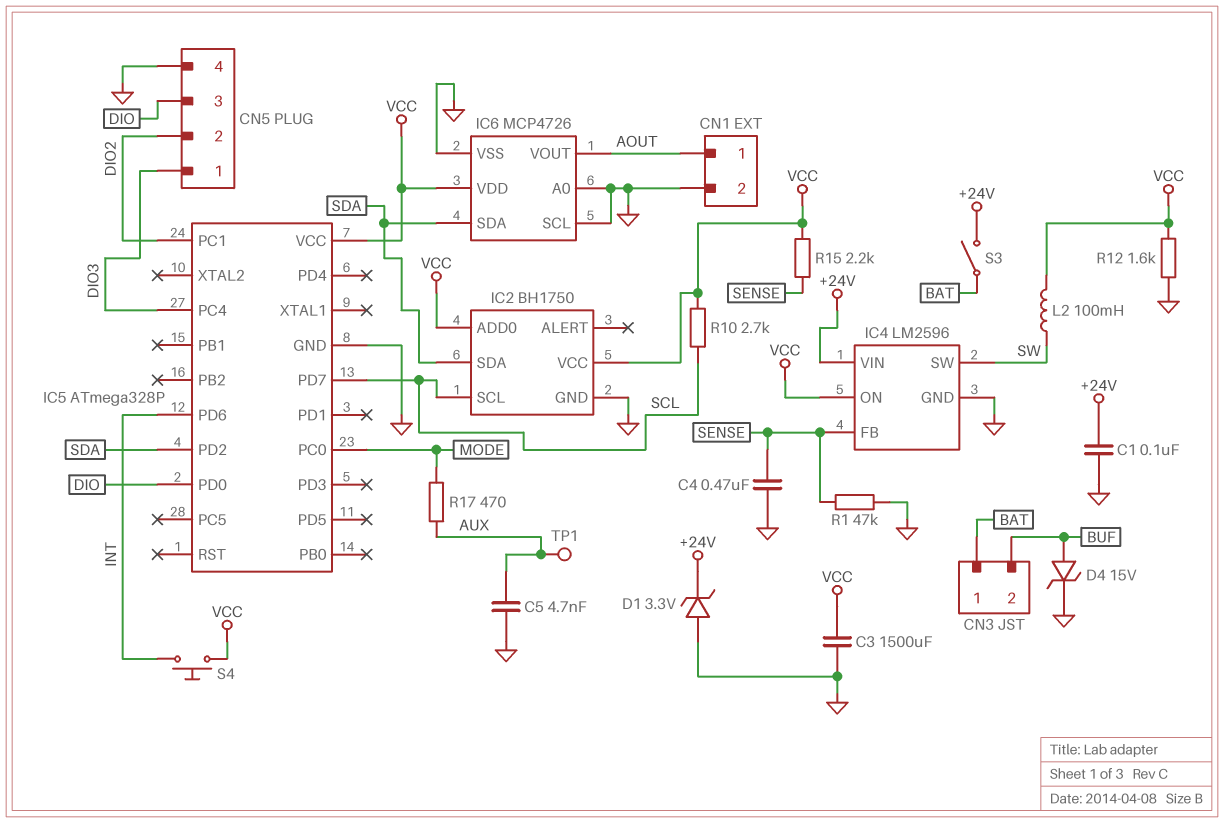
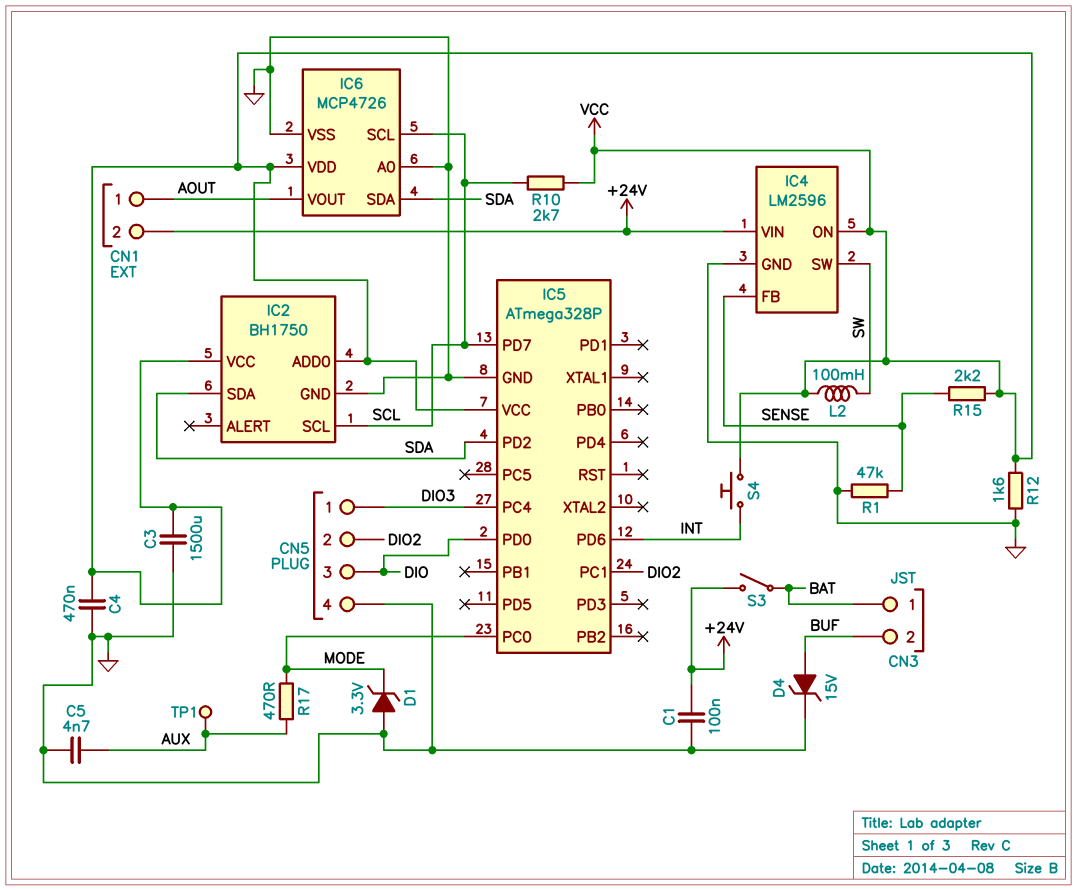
C4: 470nF (GND, SENSE) -> 470nF (GND, VCC)
CN1 pin 2: GND -> +24V
D1: zener 3.3V (A GND, K +24V) -> zener 3.3V (A GND, K MODE)
IC6 pin SCL: GND -> SCL

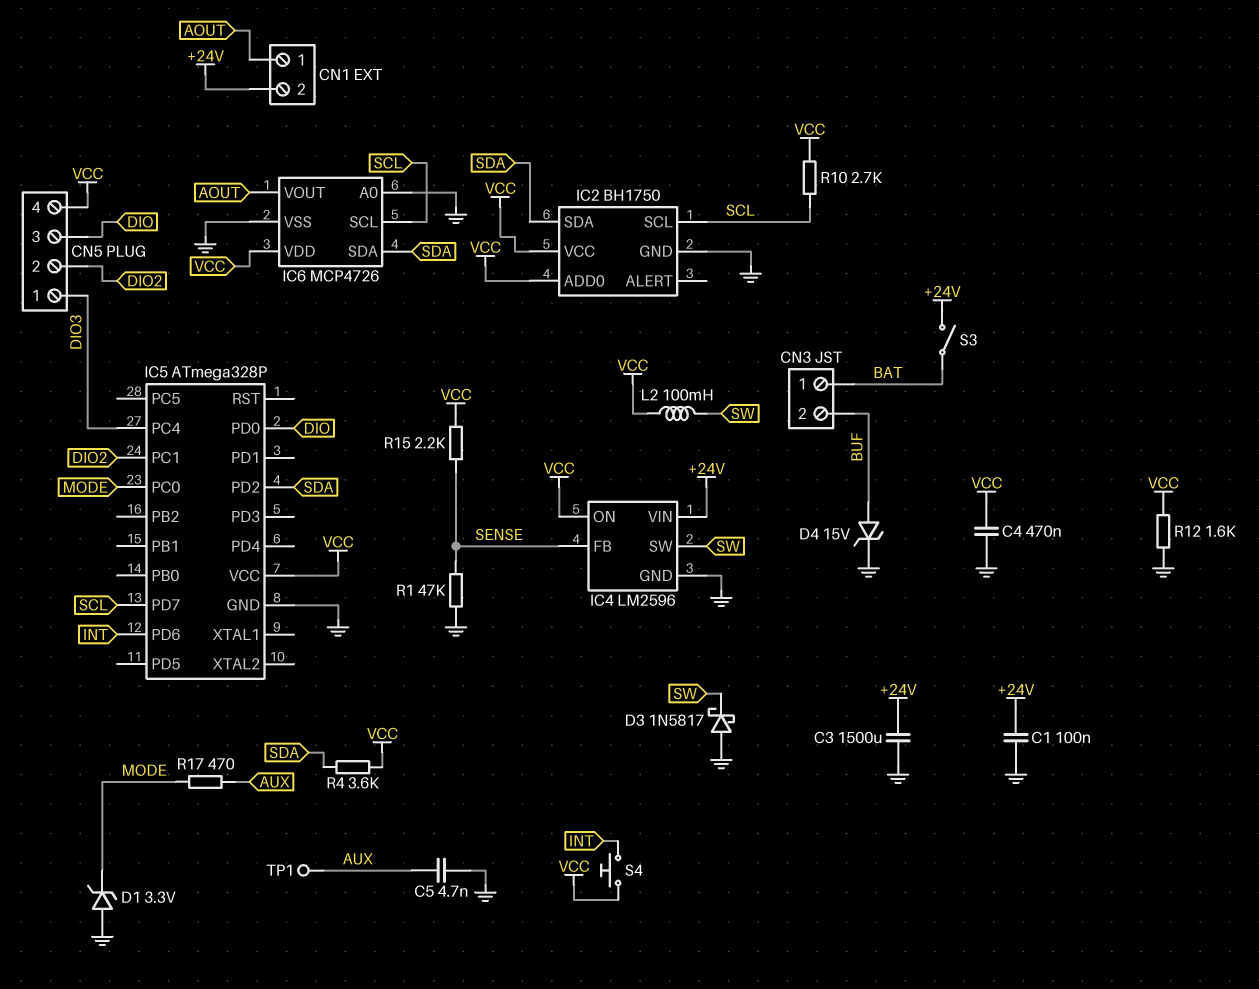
C3: 1500uF (GND, VCC) -> 1500uF (+24V, GND)
CN5 pin 4: GND -> VCC
D3: none -> schottky 1N5817 (A GND, K SW)
R4: none -> 3.6k (SDA, VCC)

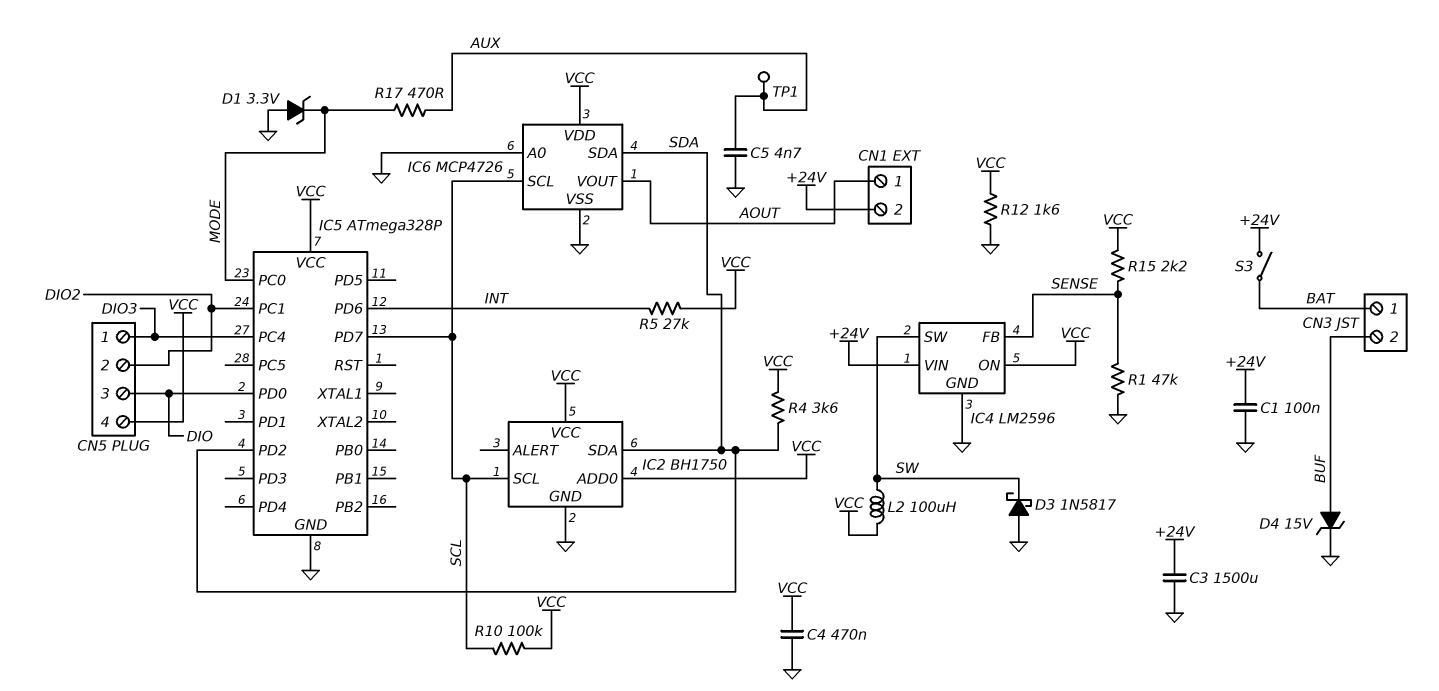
L2: 100mH (SW, VCC) -> 100uH (SW, VCC)
R5: none -> 27k (INT, VCC)
R10: 2.7k (SCL, VCC) -> 100k (SCL, VCC)
S4: button (INT, VCC) -> none

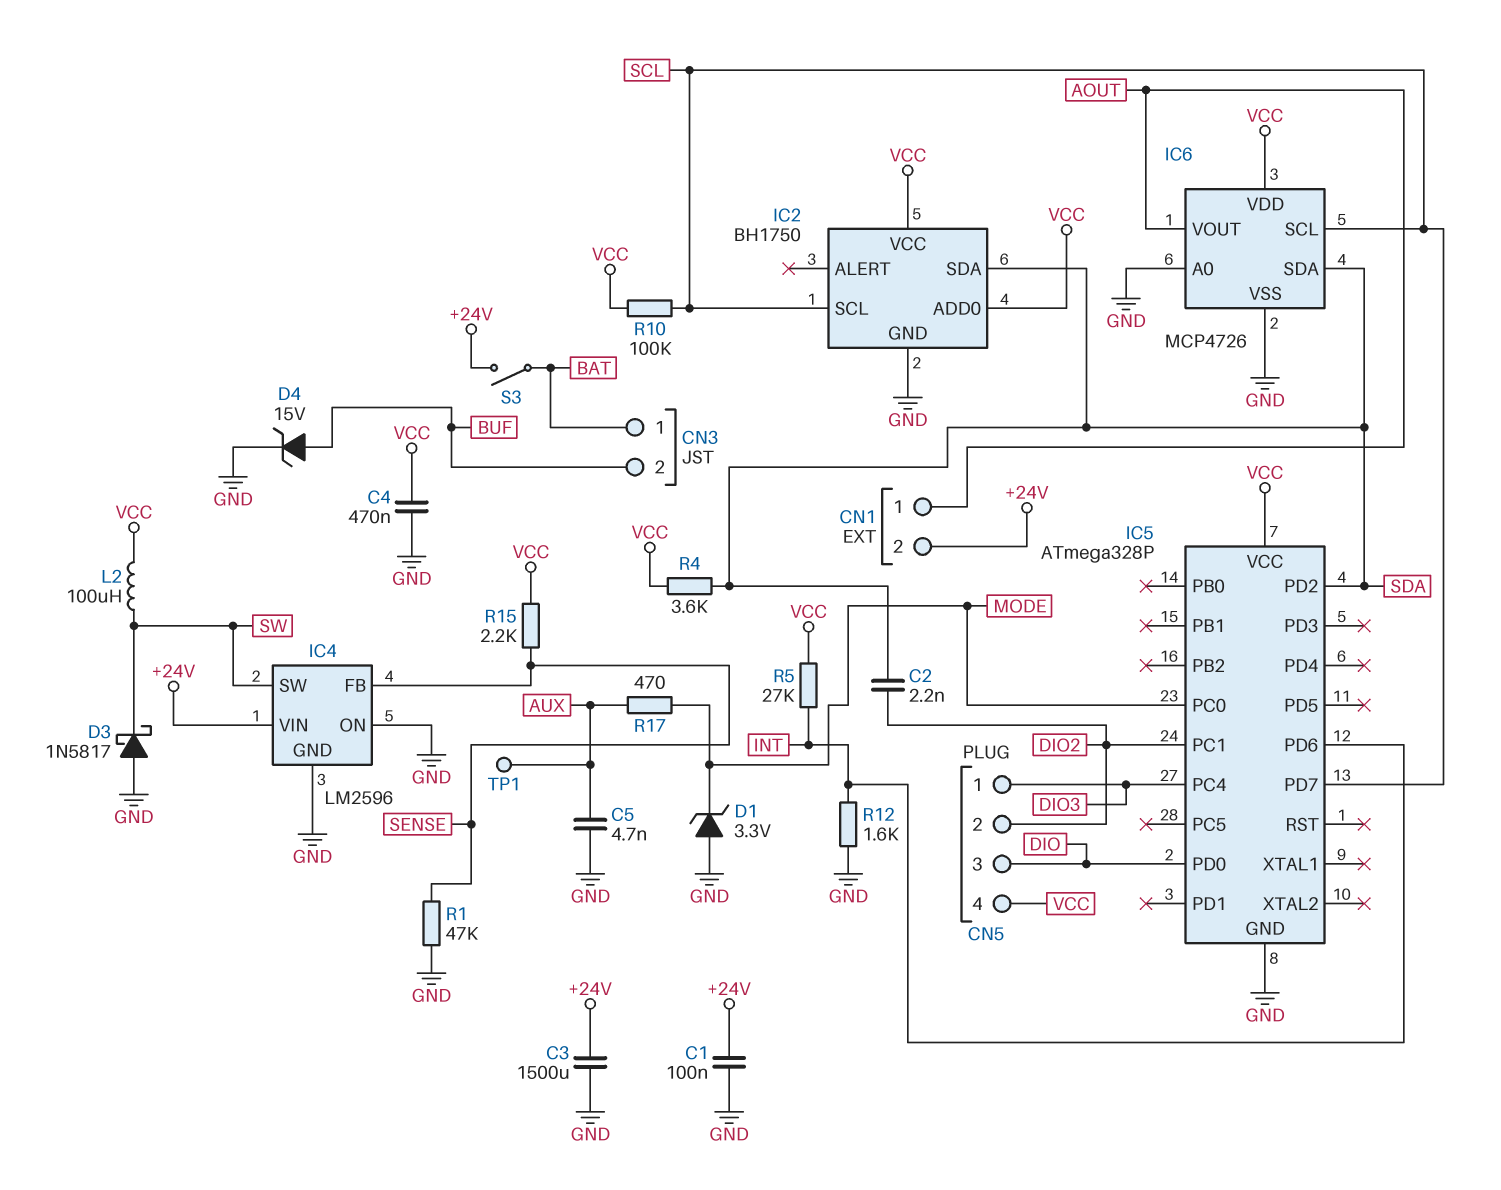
C2: none -> 2.2nF (DIO2, SDA)
IC4 pin ON: VCC -> GND
R12: 1.6k (GND, VCC) -> 1.6k (GND, INT)

